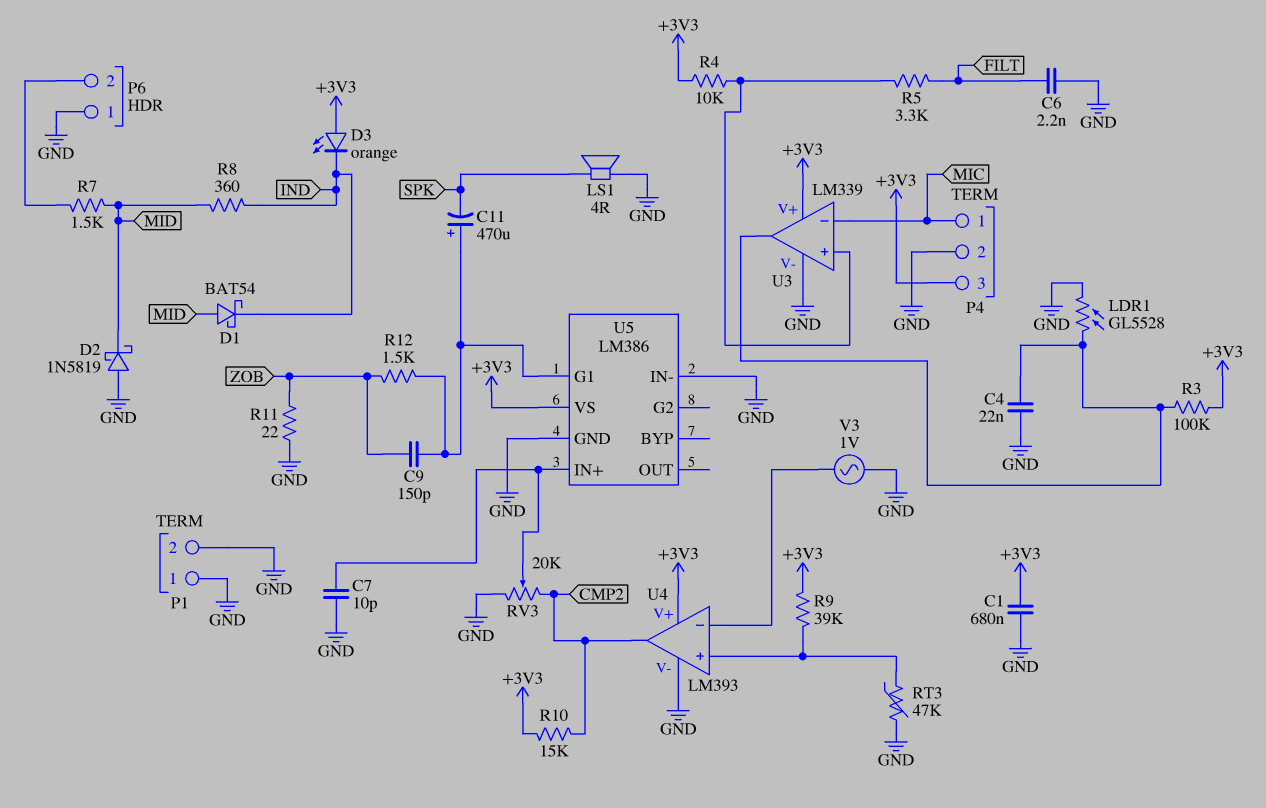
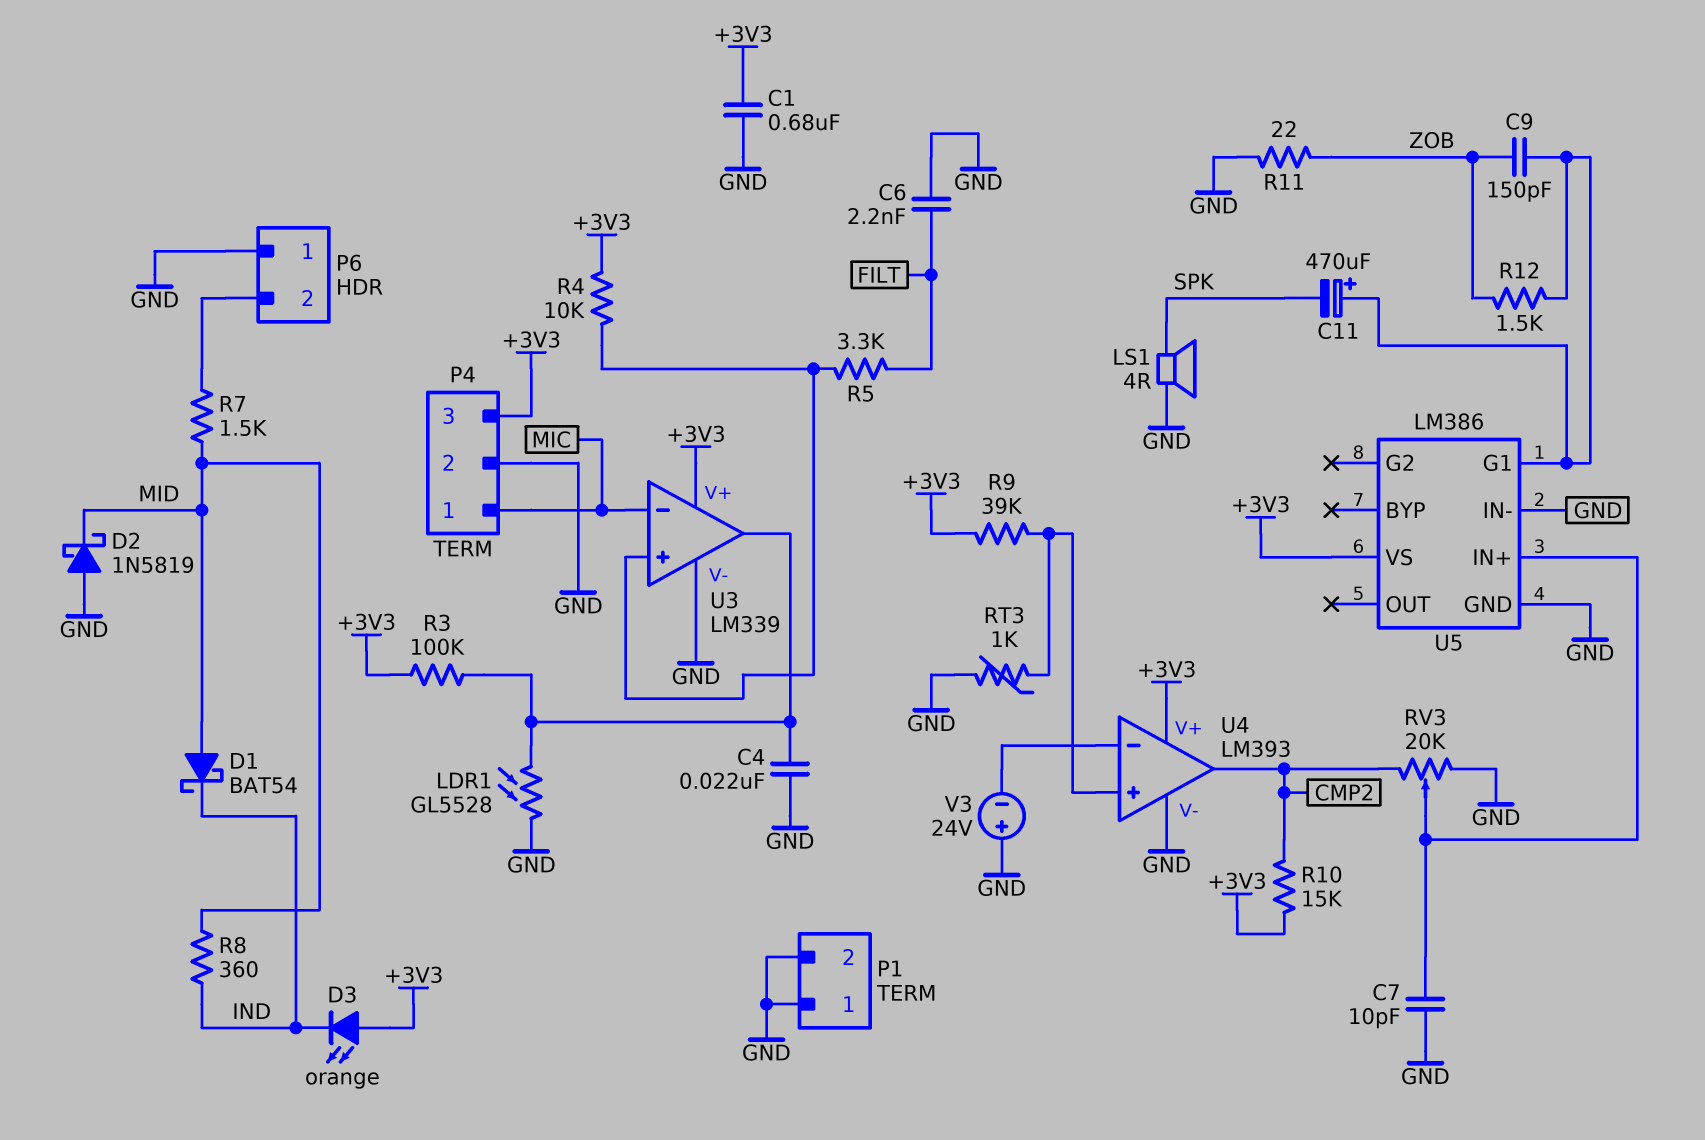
RT3: 47k (GND, U4/in+) -> 1k (GND, U4/in+)
V3: AC 1V (GND, U4/in-) -> 24V (plus GND, minus U4/in-)

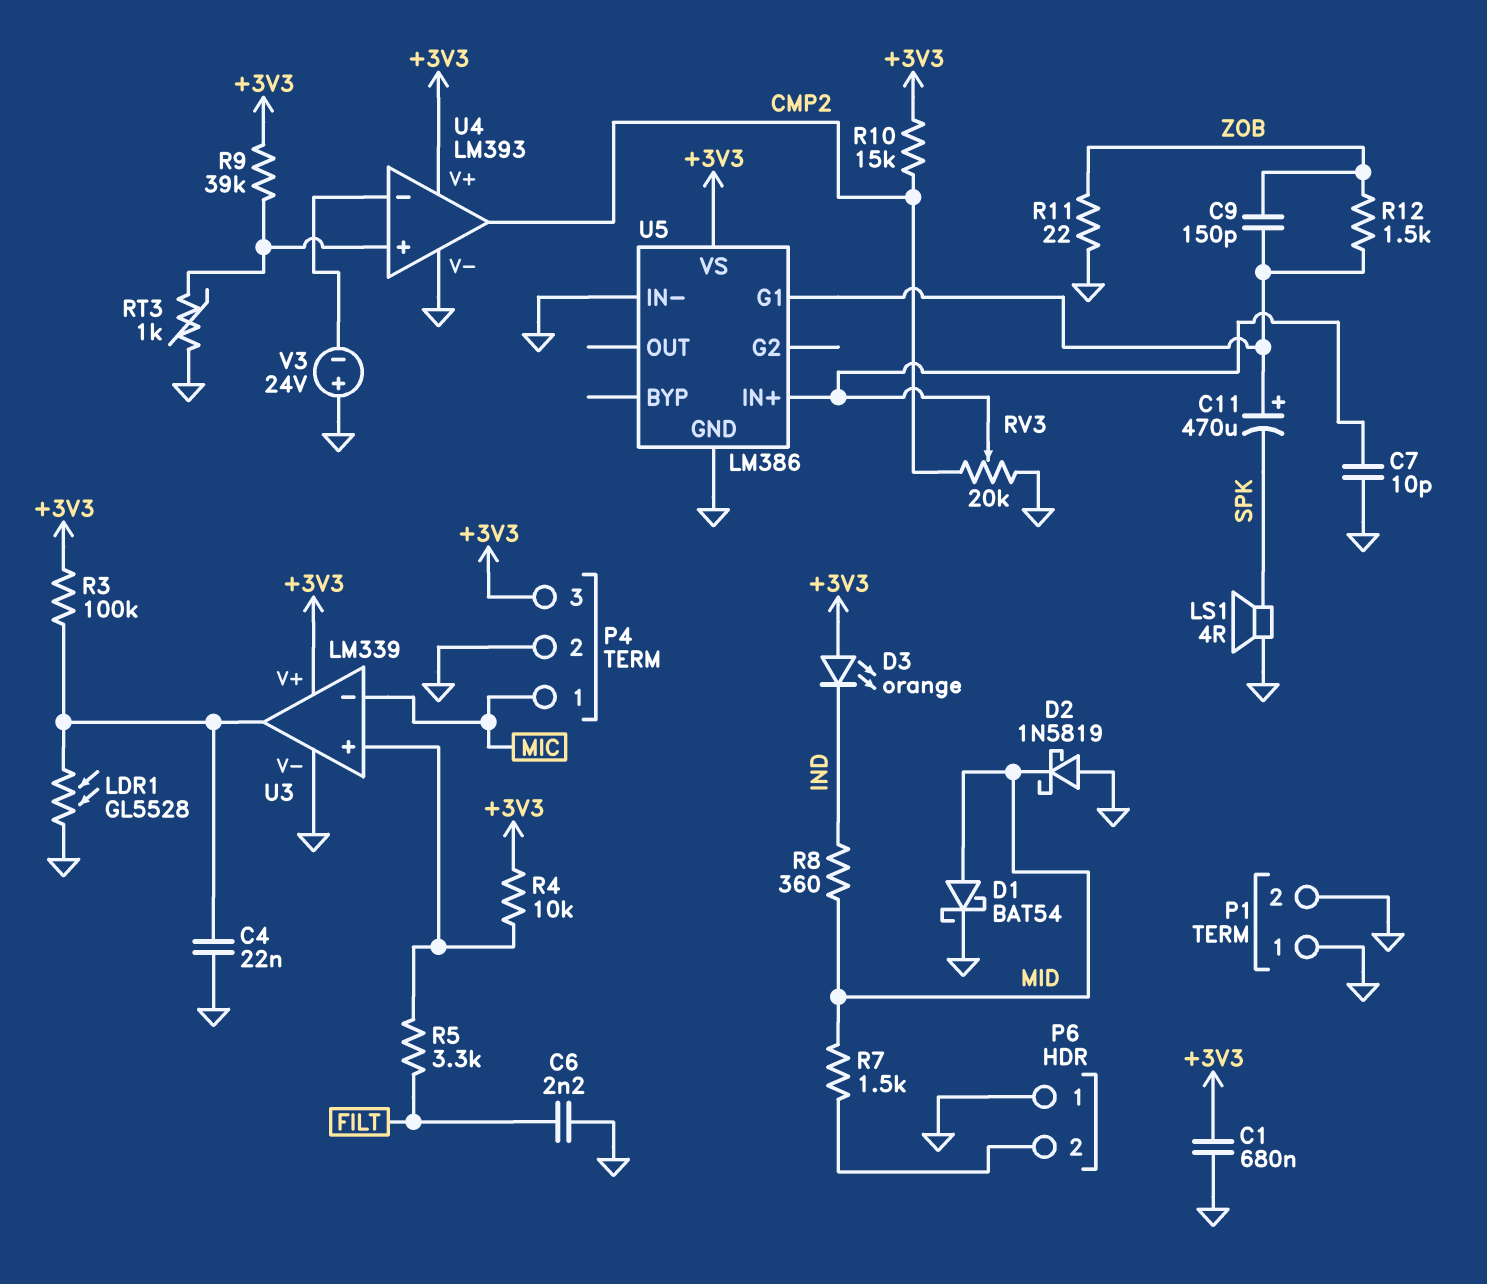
D1: schottky BAT54 (A MID, K IND) -> schottky BAT54 (A MID, K GND)

